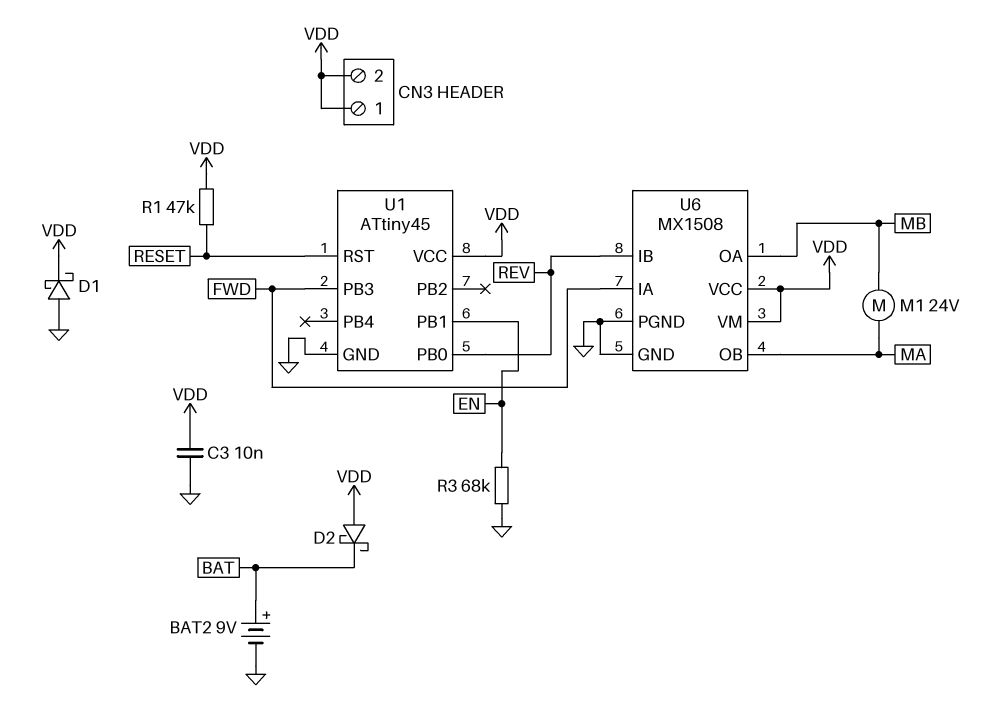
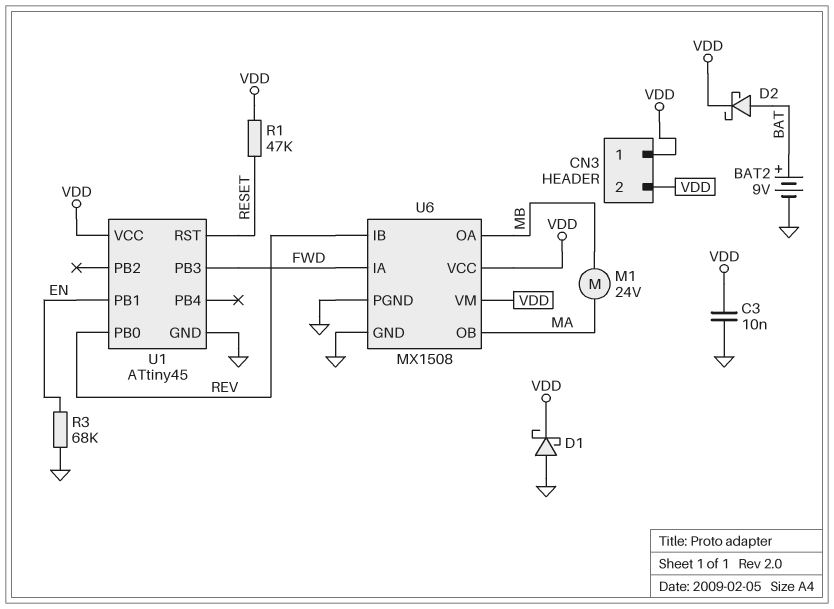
D2: schottky (A VDD, K BAT) -> schottky (A BAT, K VDD)

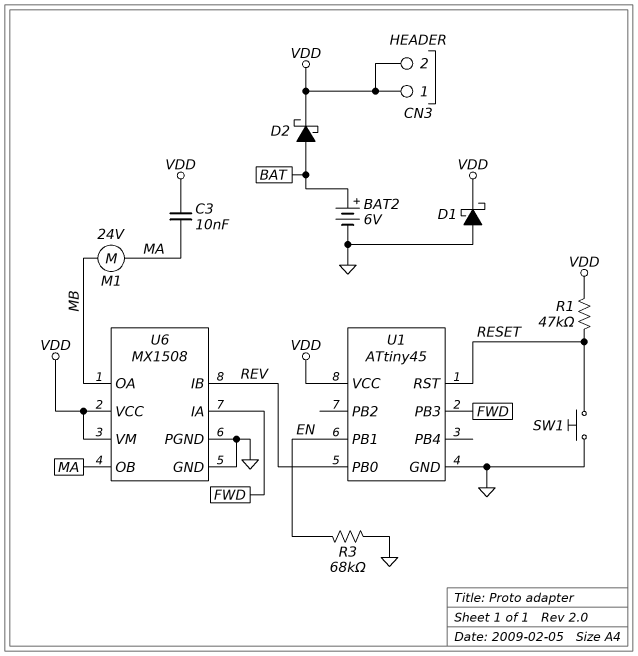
BAT2: 9V (plus BAT, minus GND) -> 6V (plus BAT, minus GND)
C3: 10nF (GND, VDD) -> 10nF (MA, VDD)
SW1: none -> button (GND, RESET)

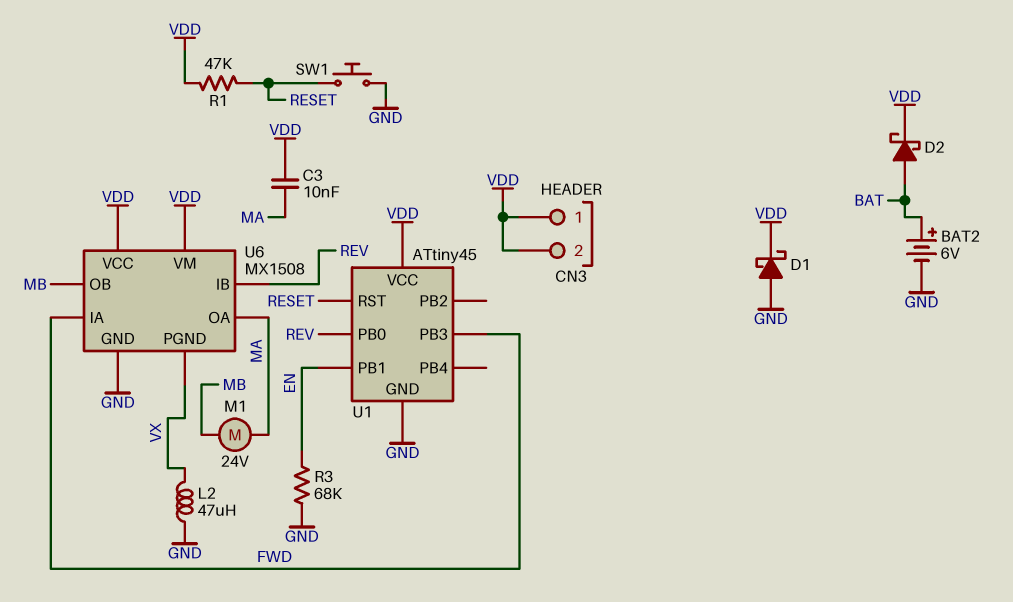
L2: none -> 47uH (GND, VX)
U6 pin OA: MB -> MA
U6 pin OB: MA -> MB
U6 pin PGND: GND -> VX

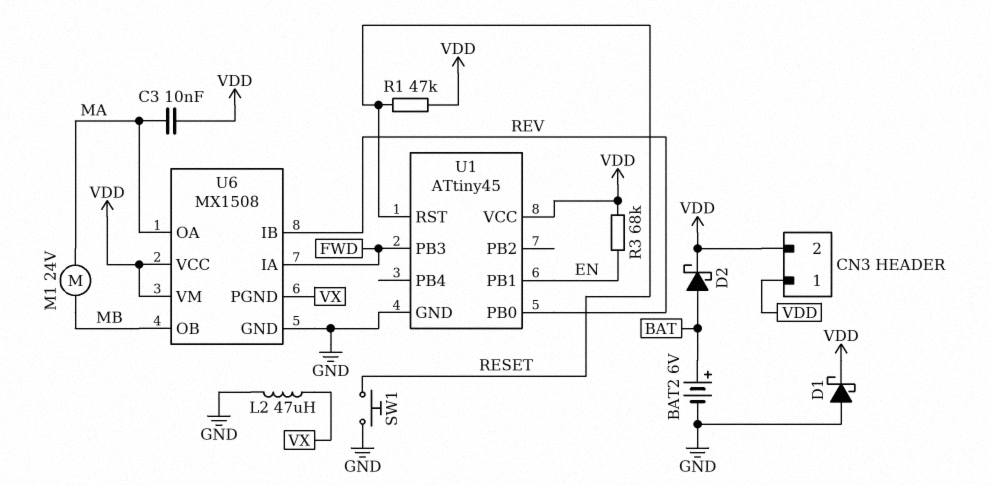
R3: 68k (EN, GND) -> 68k (EN, VDD)

